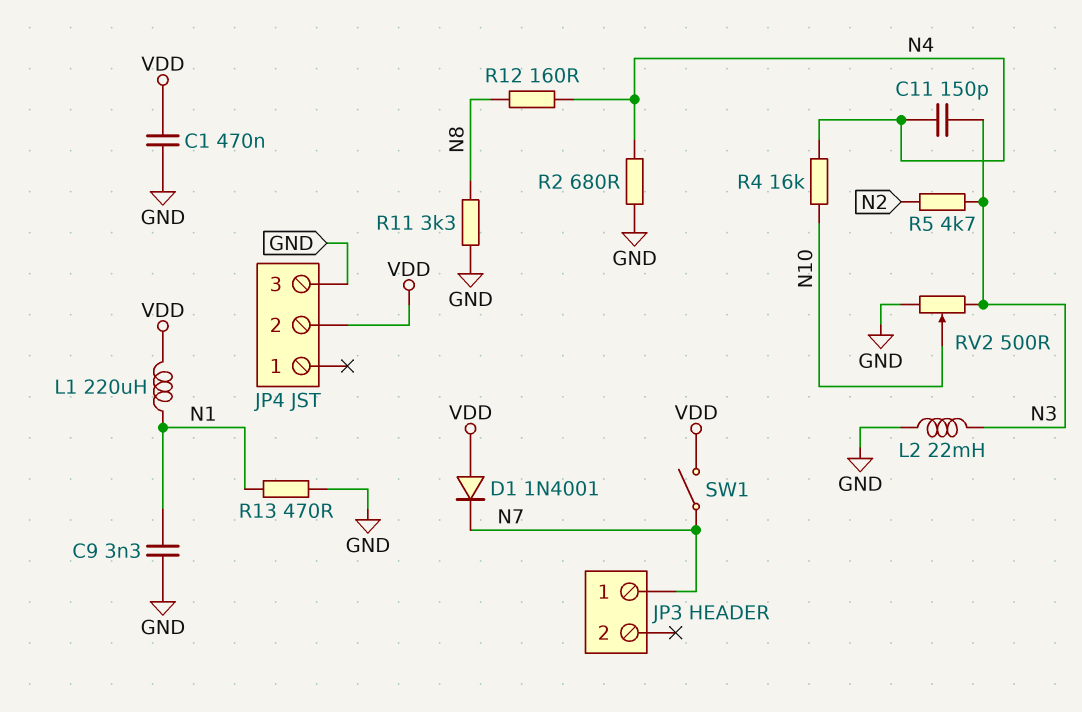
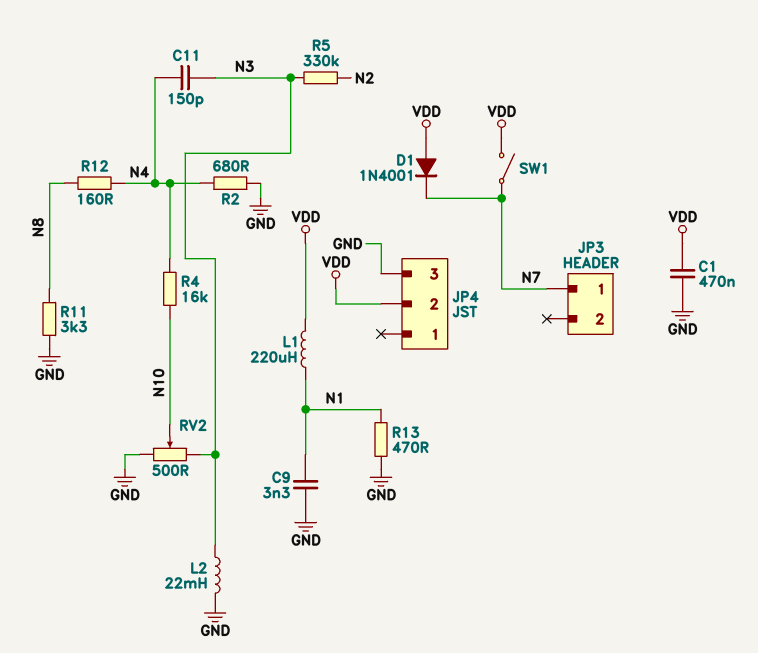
R5: 4.7k (N2, N3) -> 330k (N2, N3)

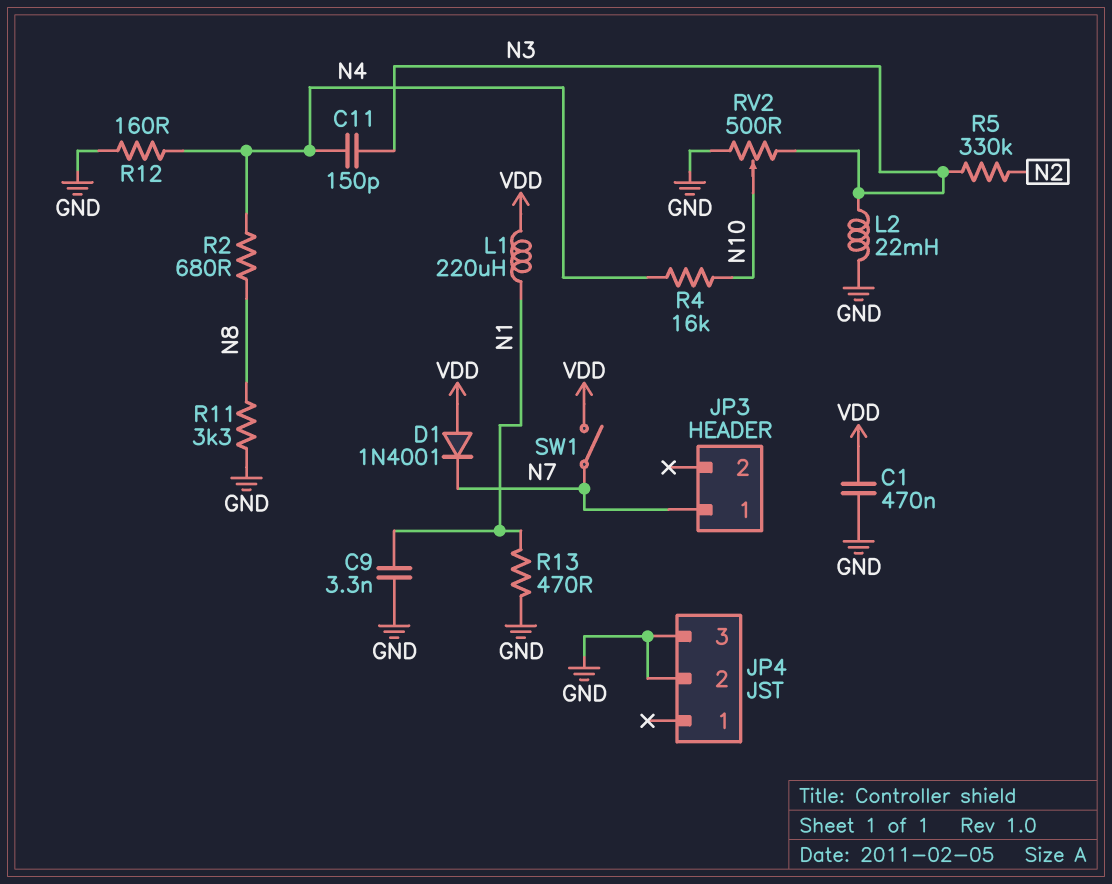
JP4 pin 2: VDD -> GND
R2: 680 (GND, N4) -> 680 (N4, N8)
R12: 160 (N4, N8) -> 160 (GND, N4)

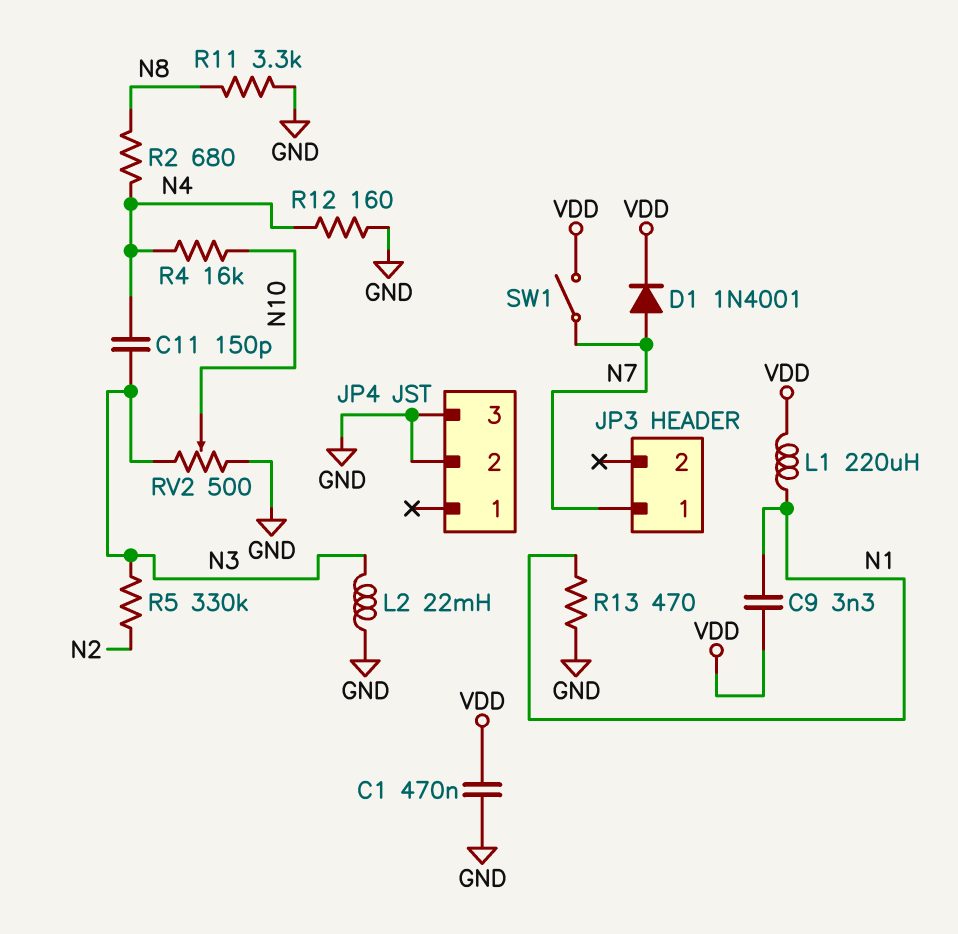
C9: 3.3nF (GND, N1) -> 3.3nF (N1, VDD)
D1: diode 1N4001 (A VDD, K N7) -> diode 1N4001 (A N7, K VDD)

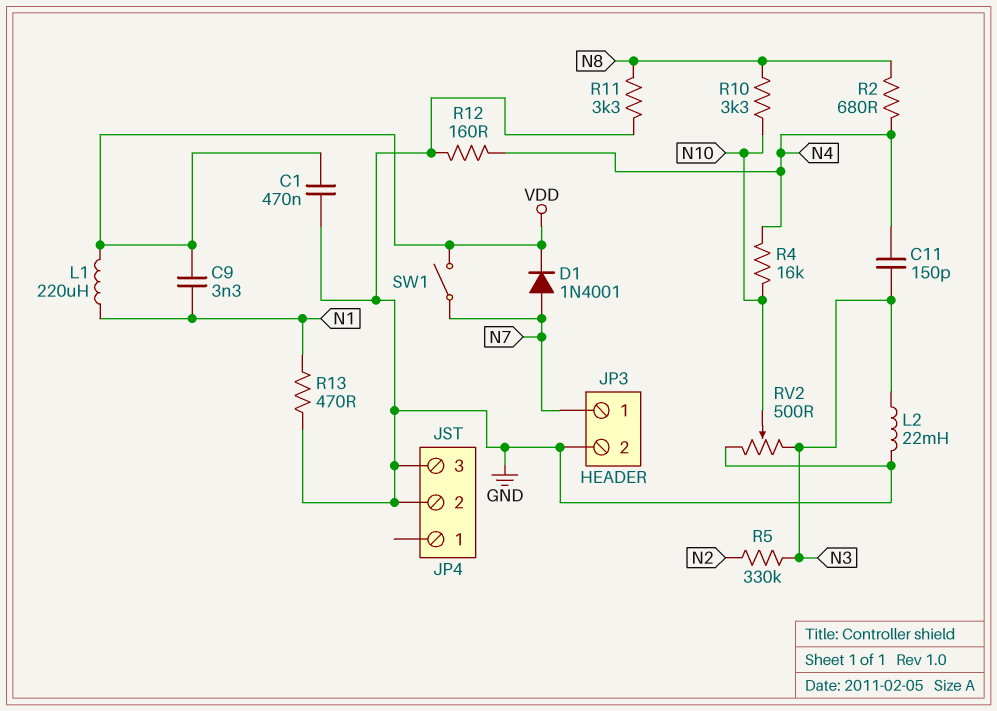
JP3 pin 2: none -> GND
R10: none -> 3.3k (N8, N10)

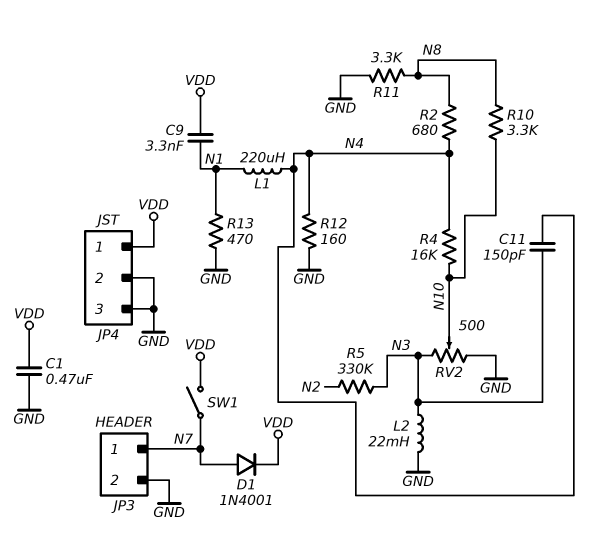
JP4 pin 1: none -> VDD
L1: 220uH (N1, VDD) -> 220uH (N1, N4)

